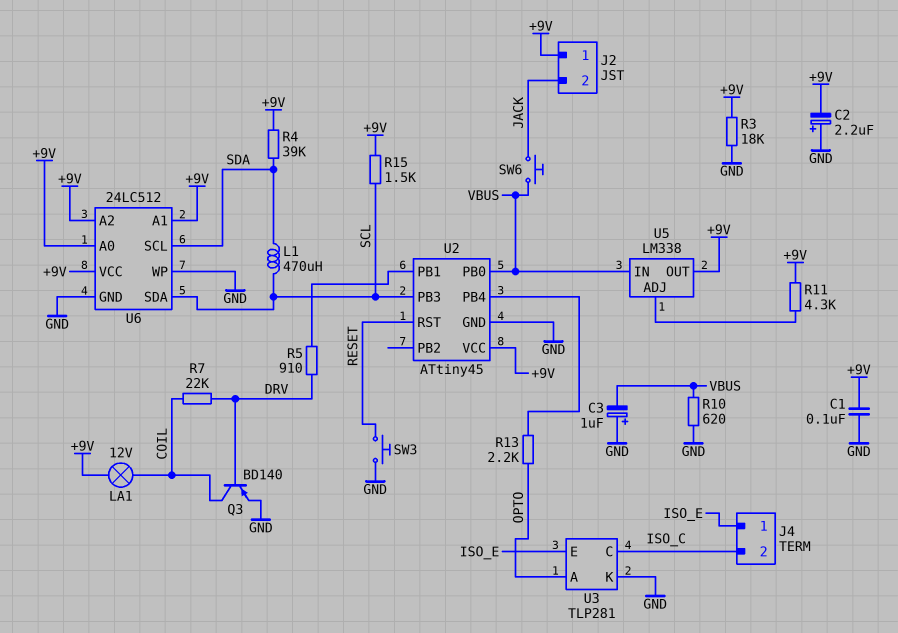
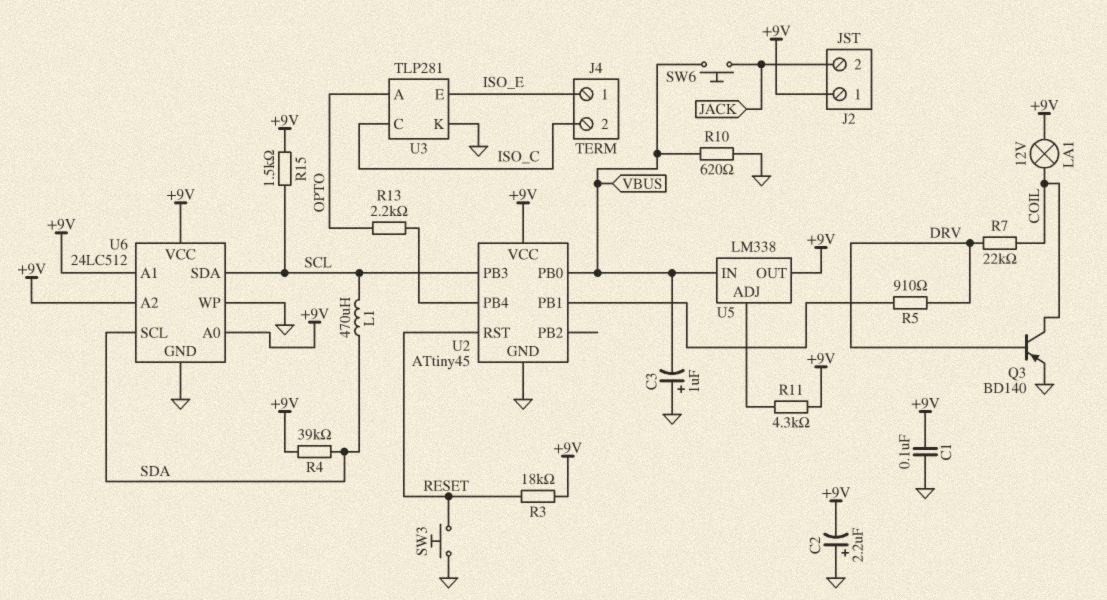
R3: 18k (+9V, GND) -> 18k (+9V, RESET)

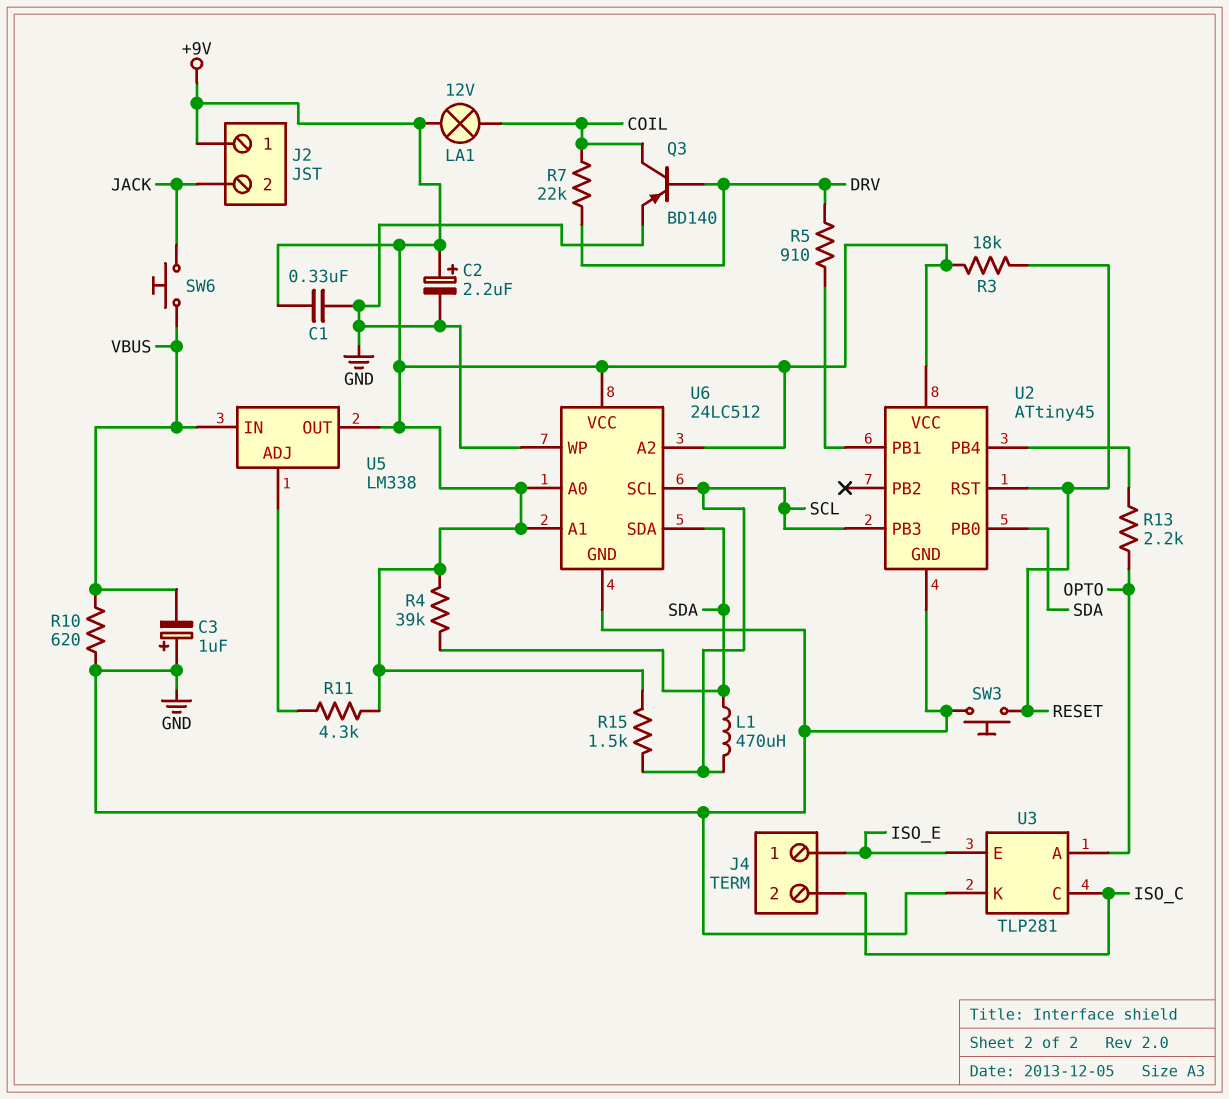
C1: 100nF (+9V, GND) -> 330nF (+9V, GND)
C2: 2.2uF (plus GND, minus +9V) -> 2.2uF (plus +9V, minus GND)
U2 pin PB0: VBUS -> SDA
U6 pin SCL: SDA -> SCL
U6 pin SDA: SCL -> SDA

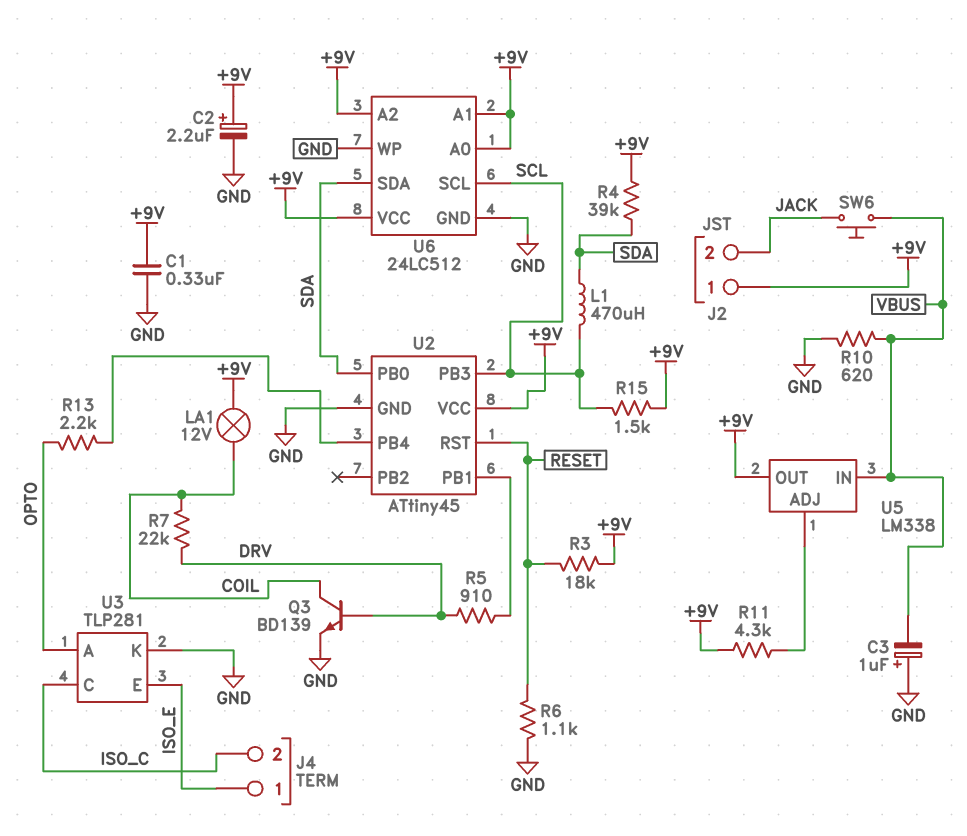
Q3: PNP BD140 (B DRV, C COIL, E GND) -> NPN BD139 (B DRV, C COIL, E GND)
R6: none -> 1.1k (GND, RESET)
SW3: button (GND, RESET) -> none

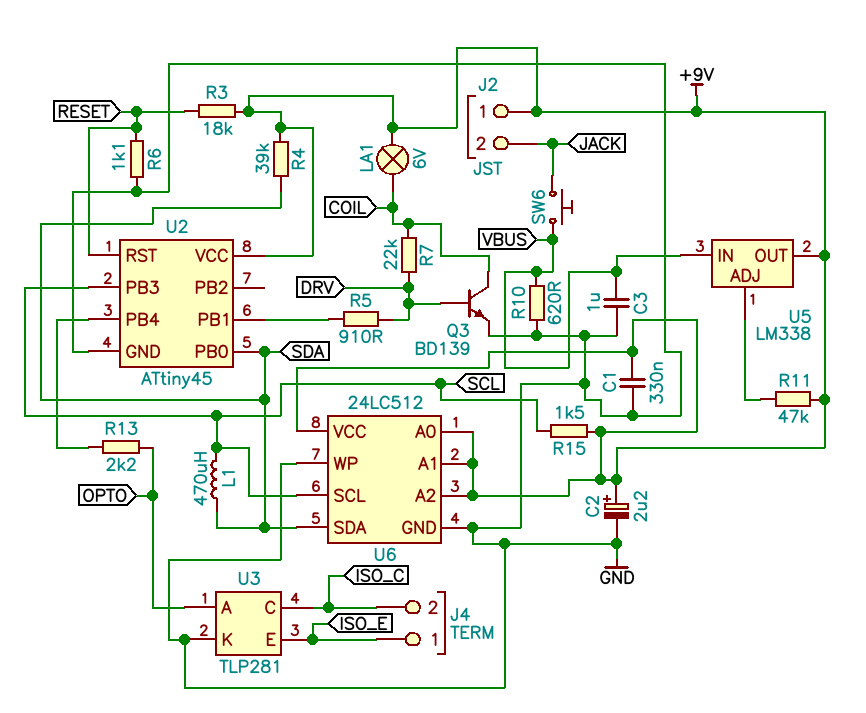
C3: 1uF (plus GND, minus VBUS) -> 1uF (GND, VBUS)
LA1: lamp 12V (+9V, COIL) -> lamp 6V (+9V, COIL)
R11: 4.3k (+9V, U5/ADJ) -> 47k (+9V, U5/ADJ)

